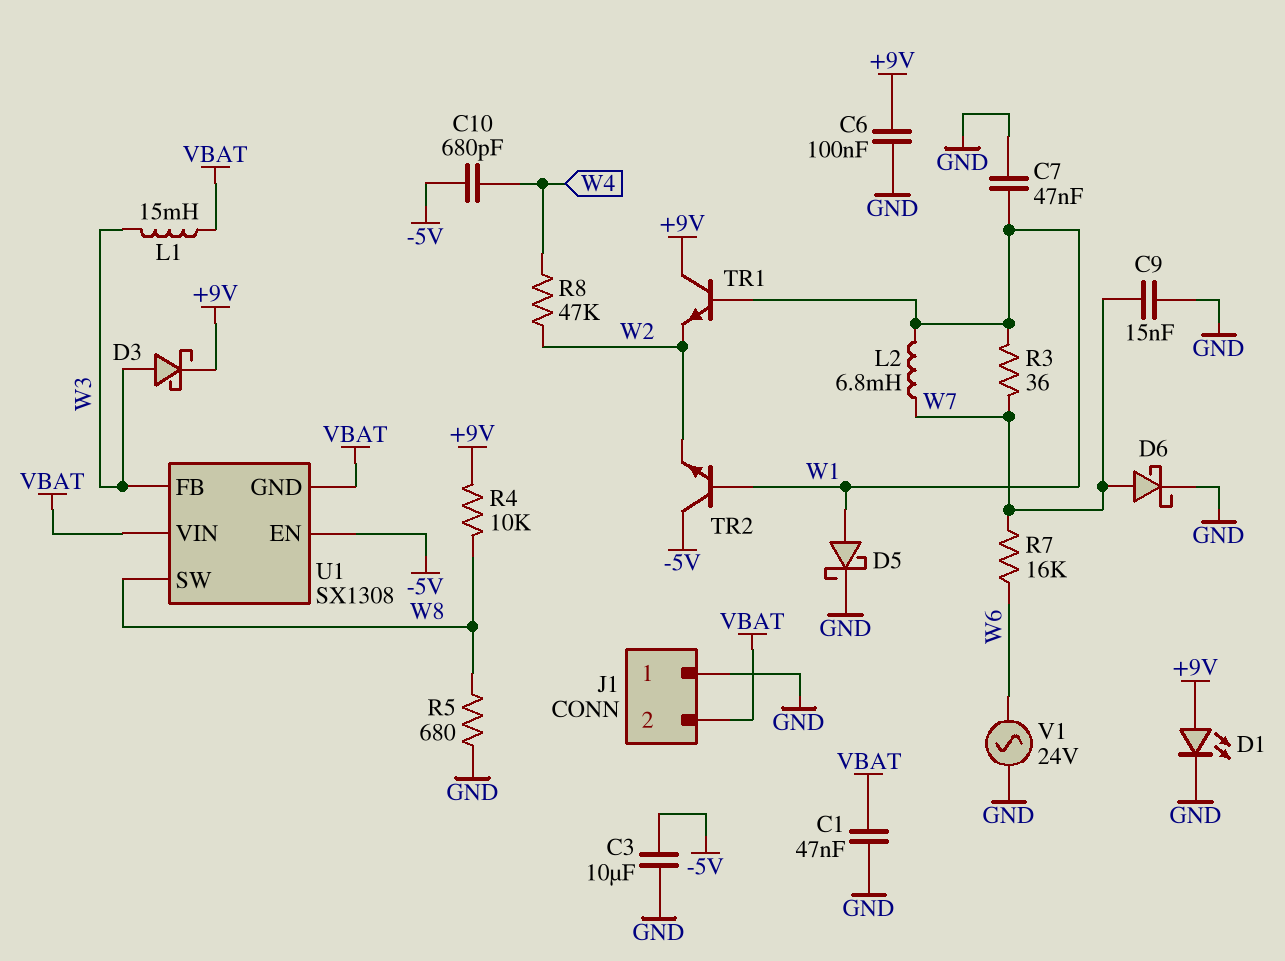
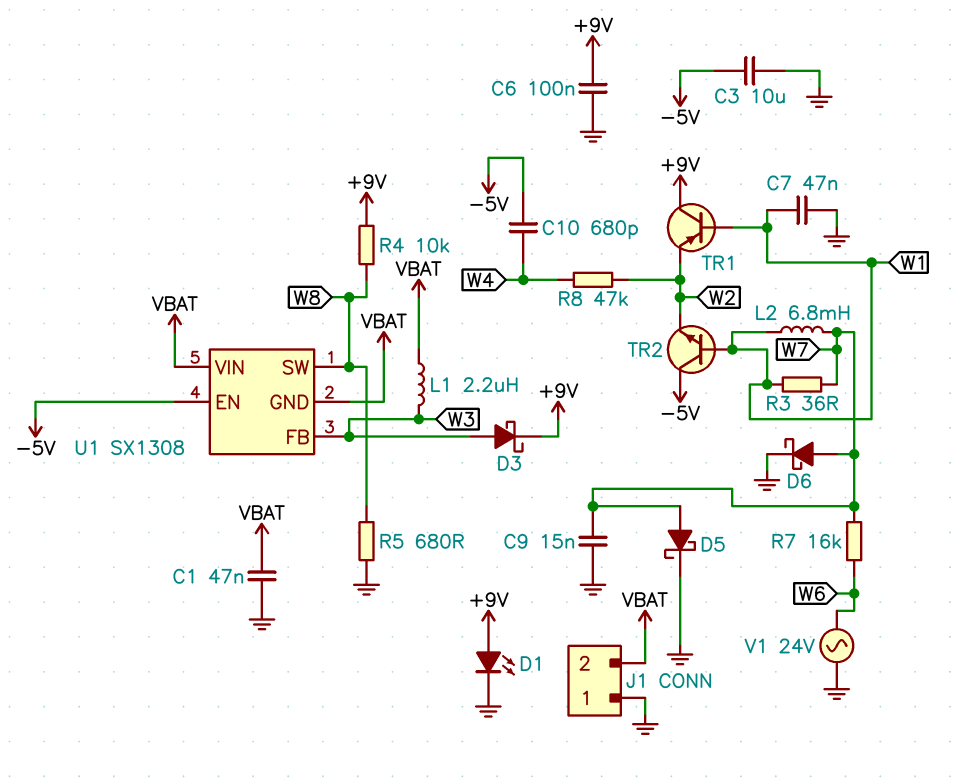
D5: schottky (A W1, K GND) -> schottky (A W7, K GND)
L1: 15mH (VBAT, W3) -> 2.2uH (VBAT, W3)
TR1: NPN (B W1, C +9V, E W2) -> PNP (B W1, C +9V, E W2)

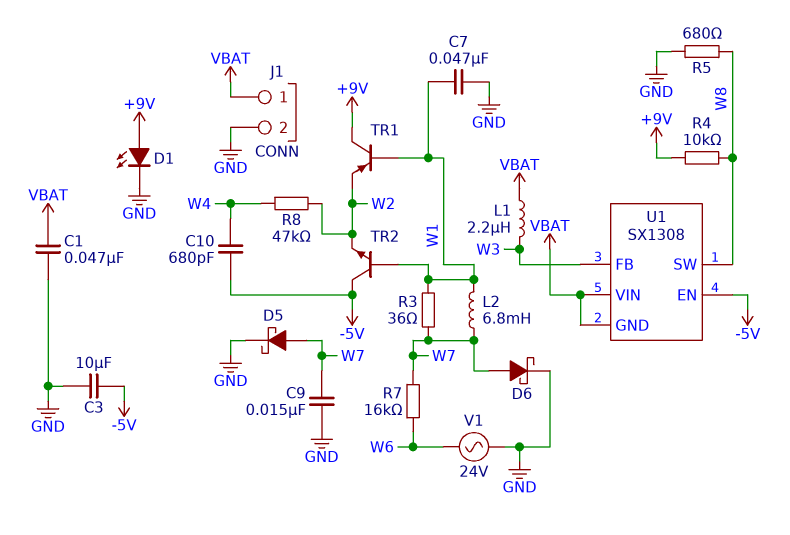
C6: 100nF (+9V, GND) -> none
D3: schottky (A W3, K +9V) -> none
J1 pin 1: GND -> VBAT
J1 pin 2: VBAT -> GND

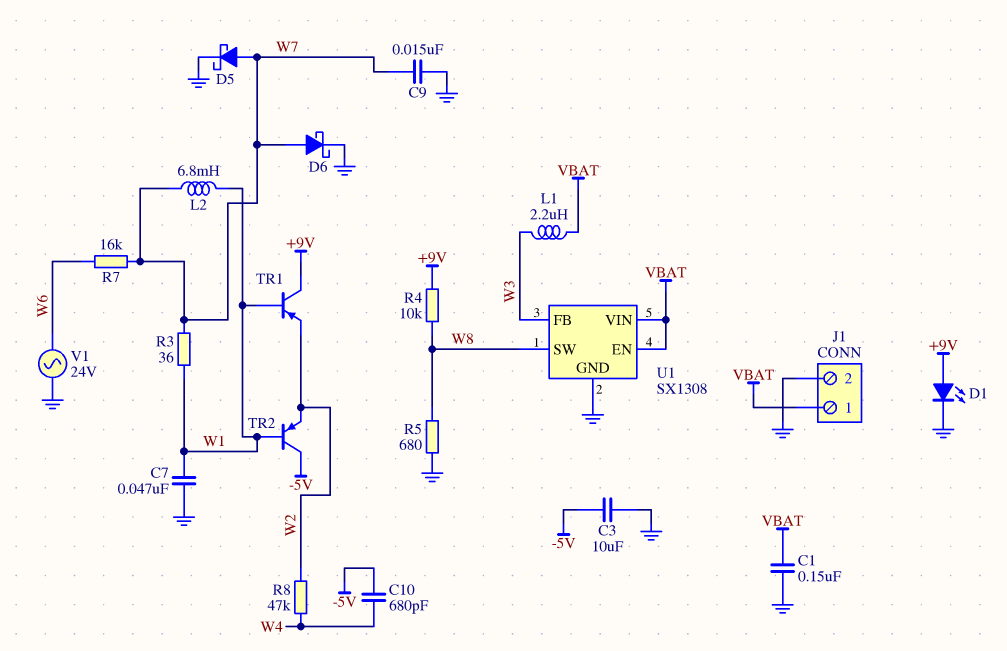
C1: 47nF (GND, VBAT) -> 150nF (GND, VBAT)
TR2: NPN (B W1, C -5V, E W2) -> PNP (B W1, C -5V, E W2)
U1 pin EN: -5V -> VBAT
U1 pin GND: VBAT -> GND

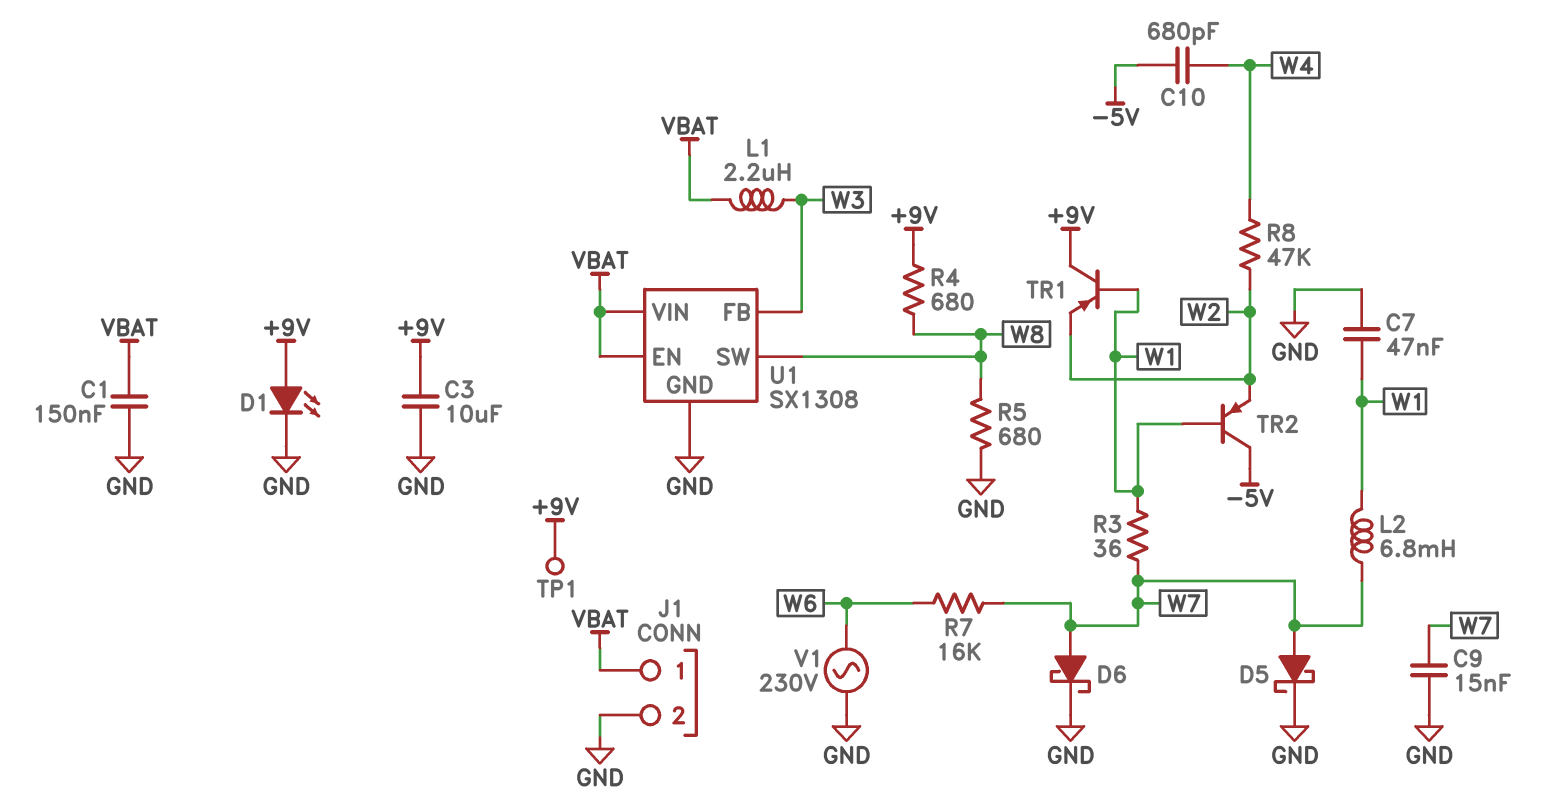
C3: 10uF (-5V, GND) -> 10uF (+9V, GND)
R4: 10k (+9V, W8) -> 680 (+9V, W8)
TP1: none -> test point (+9V)
V1: AC 24V (GND, W6) -> AC 230V (GND, W6)

